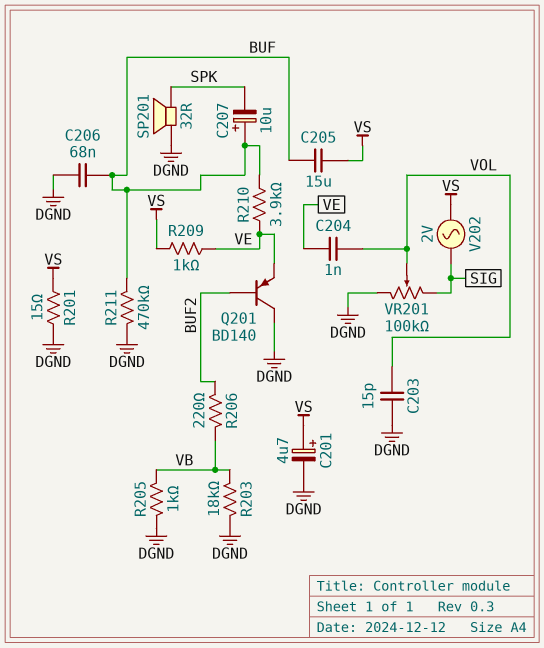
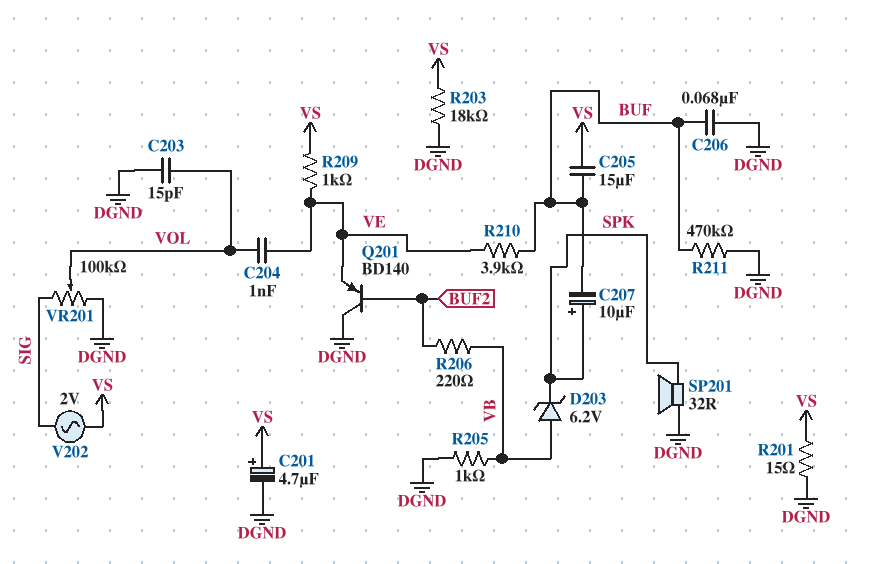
C207: 10uF (plus BUF, minus SPK) -> 10uF (plus SPK, minus BUF)
D203: none -> zener 6.2V (A VB, K SPK)
R203: 18k (DGND, VB) -> 18k (DGND, VS)

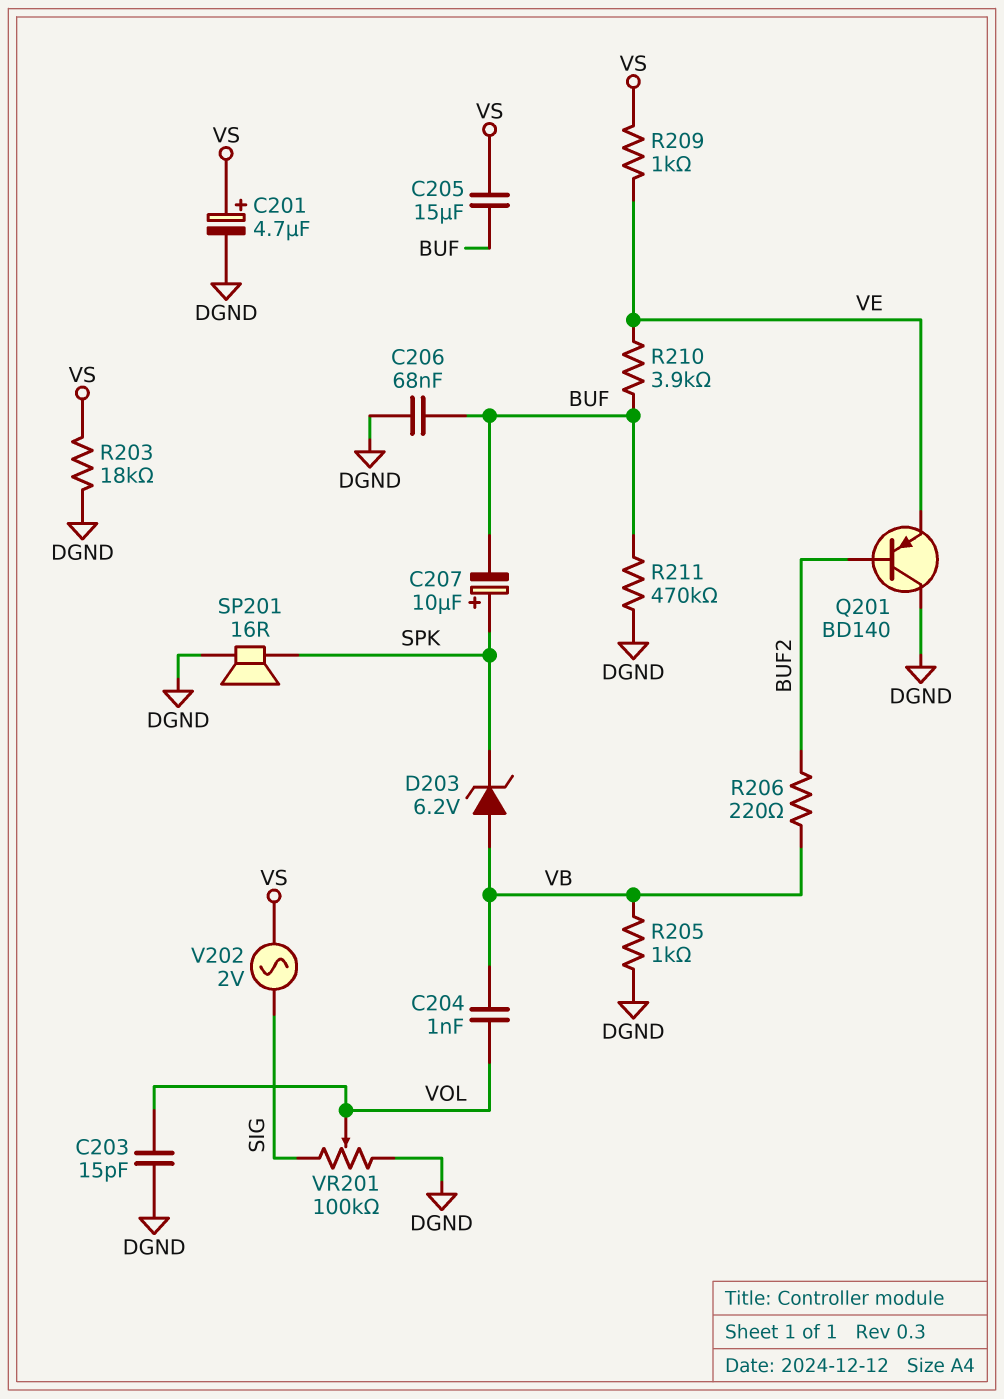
C204: 1nF (VE, VOL) -> 1nF (VB, VOL)
R201: 15 (DGND, VS) -> none
SP201: speaker 32R (DGND, SPK) -> speaker 16R (DGND, SPK)

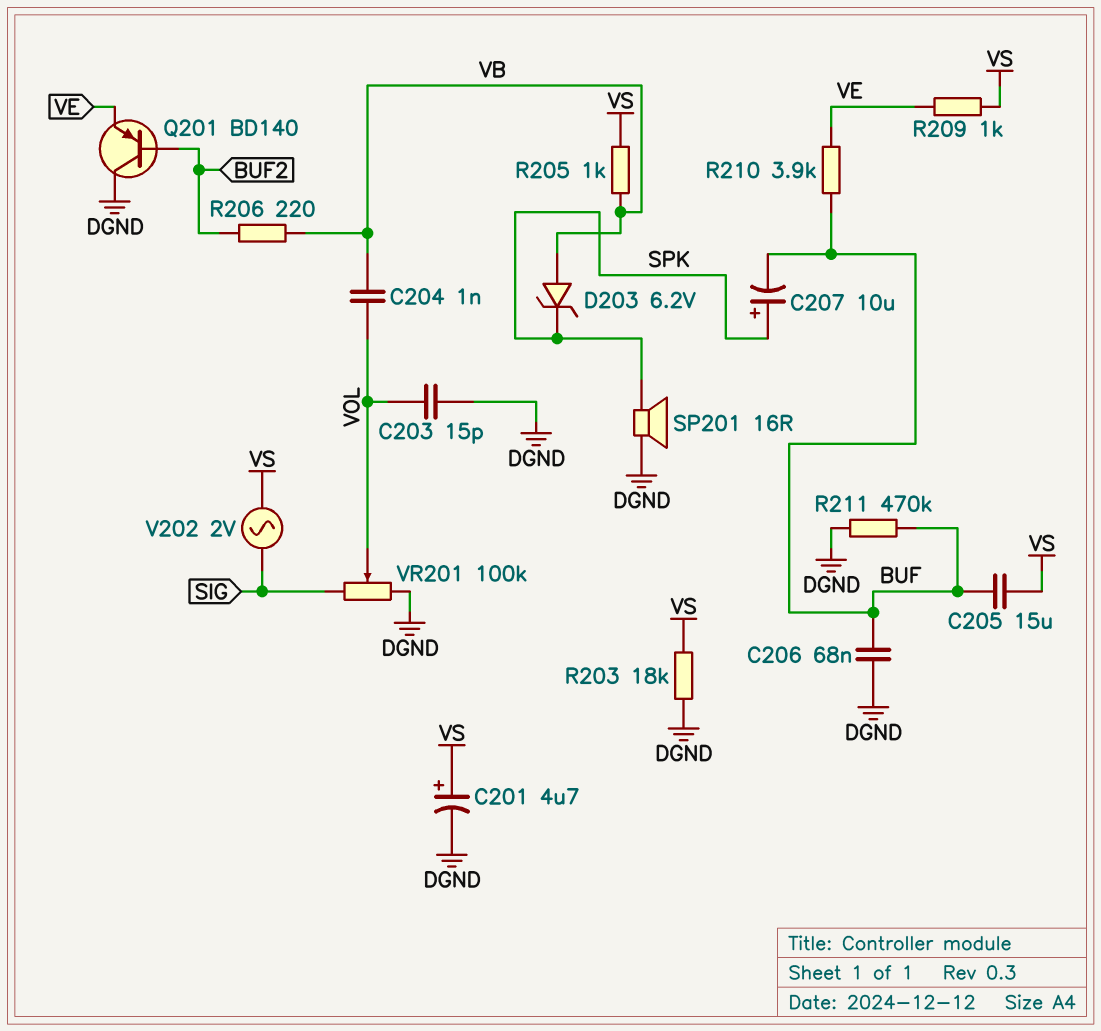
R205: 1k (DGND, VB) -> 1k (VB, VS)

